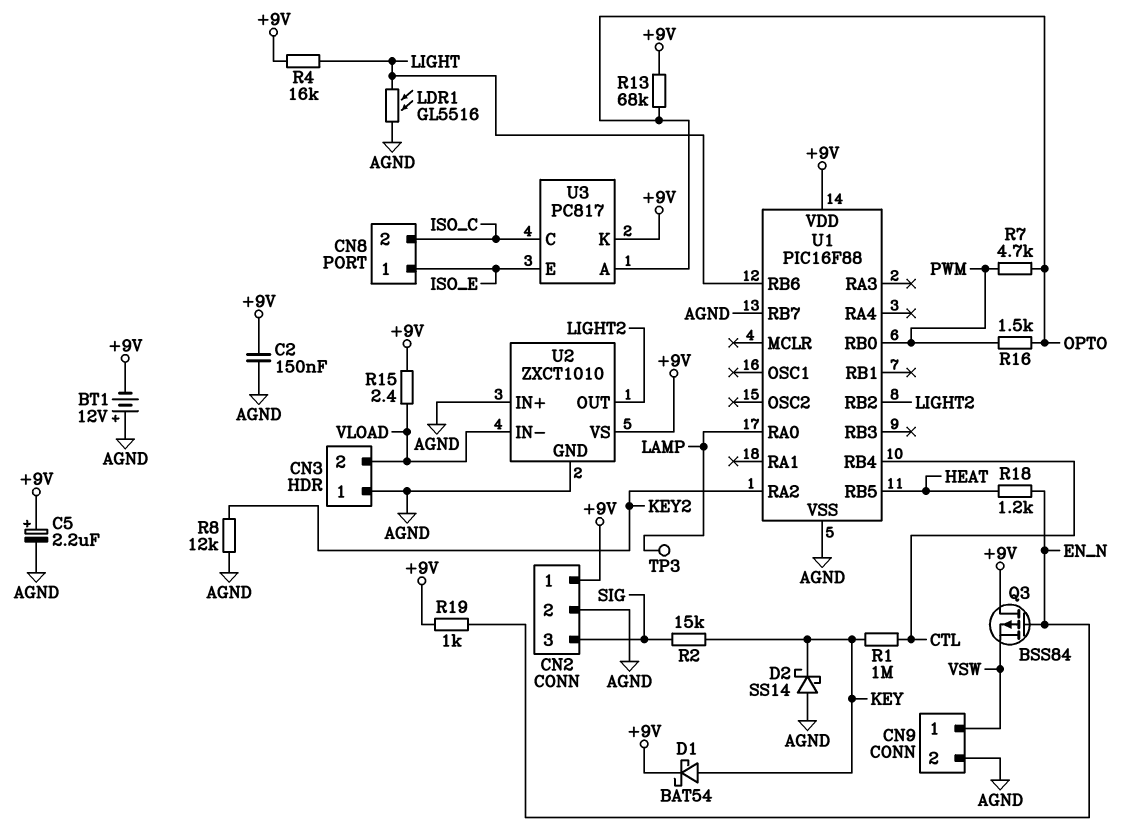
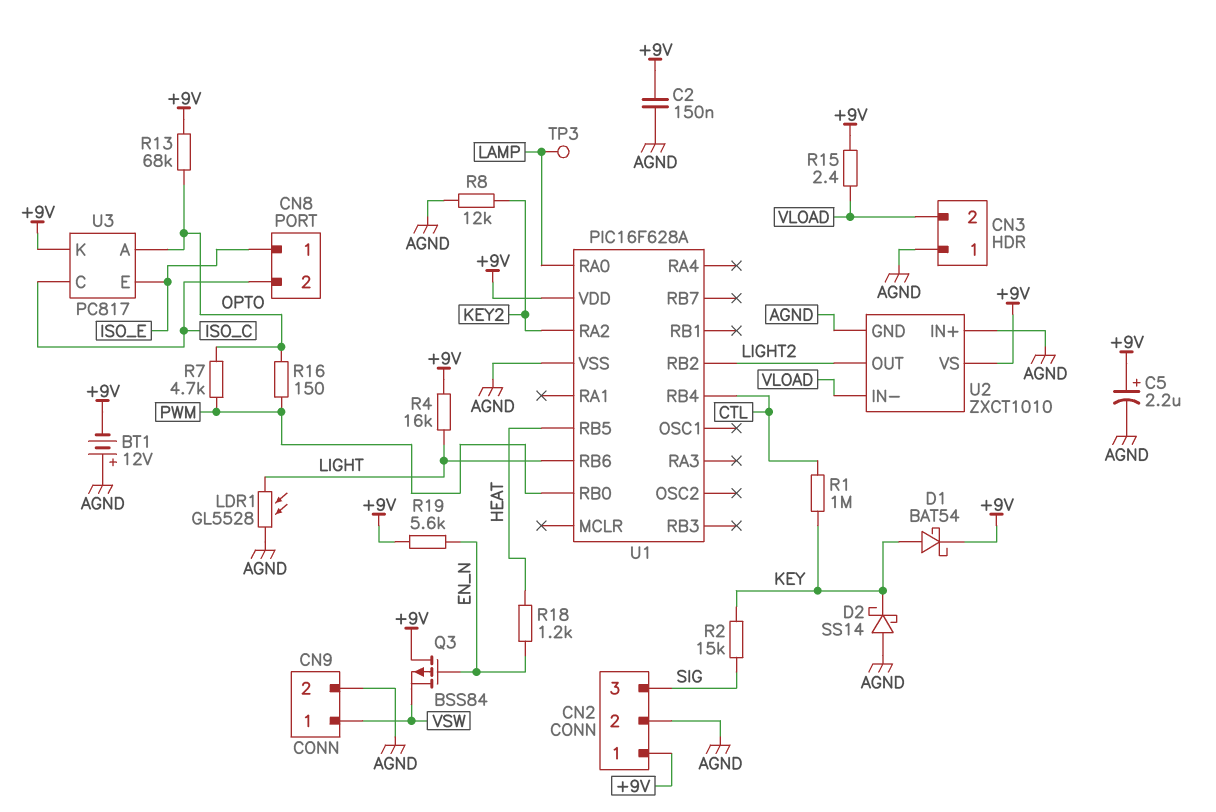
LDR1: GL5516 (AGND, LIGHT) -> GL5528 (AGND, LIGHT)
R16: 1.5k (OPTO, PWM) -> 150 (OPTO, PWM)
R19: 1k (+9V, EN_N) -> 5.6k (+9V, EN_N)
U1: PIC16F88 -> PIC16F628A
U1 pin RB7: AGND -> none

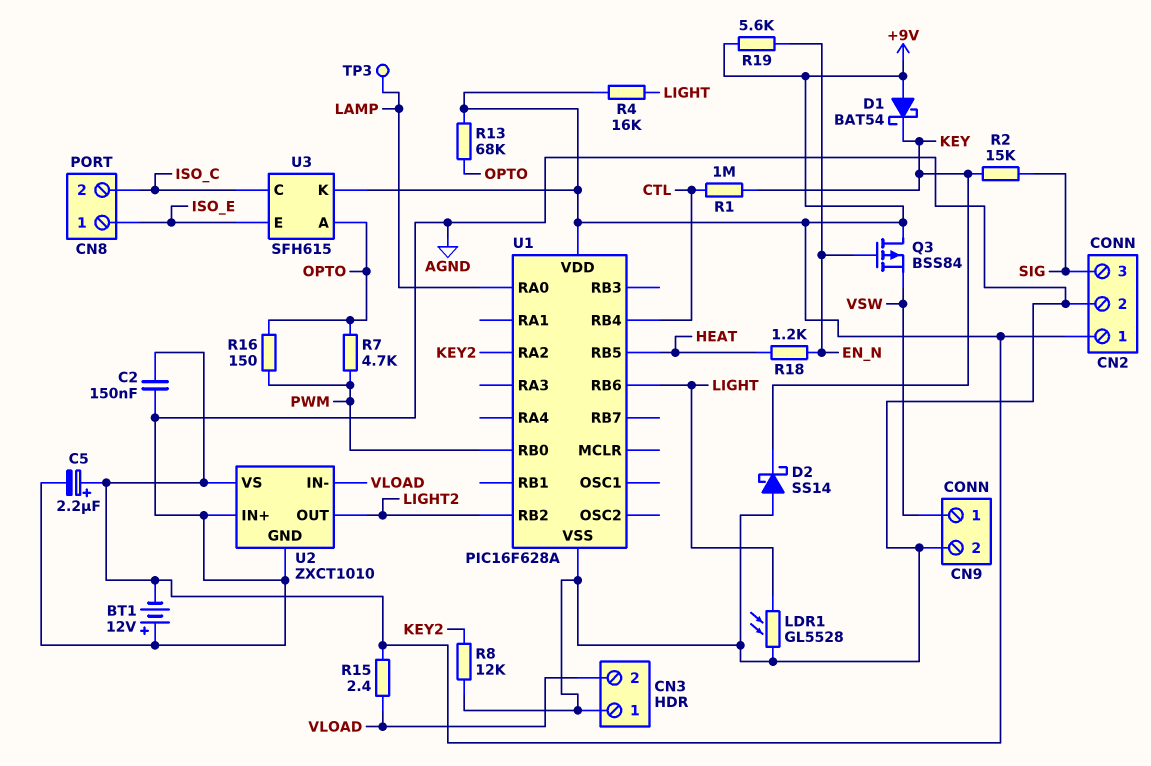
D1: schottky BAT54 (A KEY, K +9V) -> schottky BAT54 (A +9V, K KEY)
U3: PC817 -> SFH615

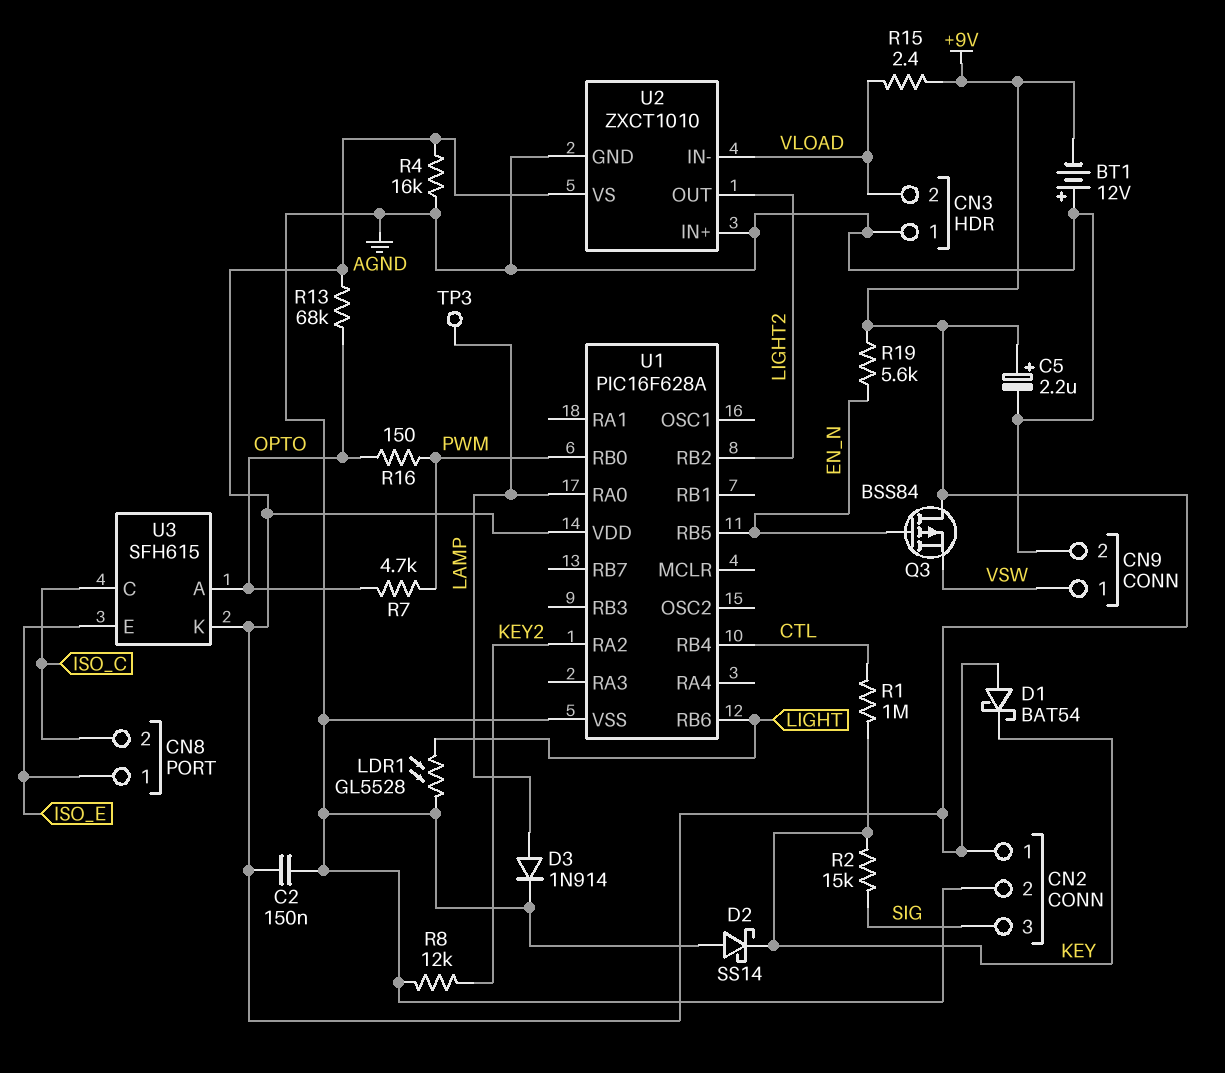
D3: none -> diode 1N914 (A LAMP, K AGND)
R4: 16k (+9V, LIGHT) -> 16k (+9V, AGND)
R18: 1.2k (EN_N, HEAT) -> none
U1 pin RB5: HEAT -> EN_N

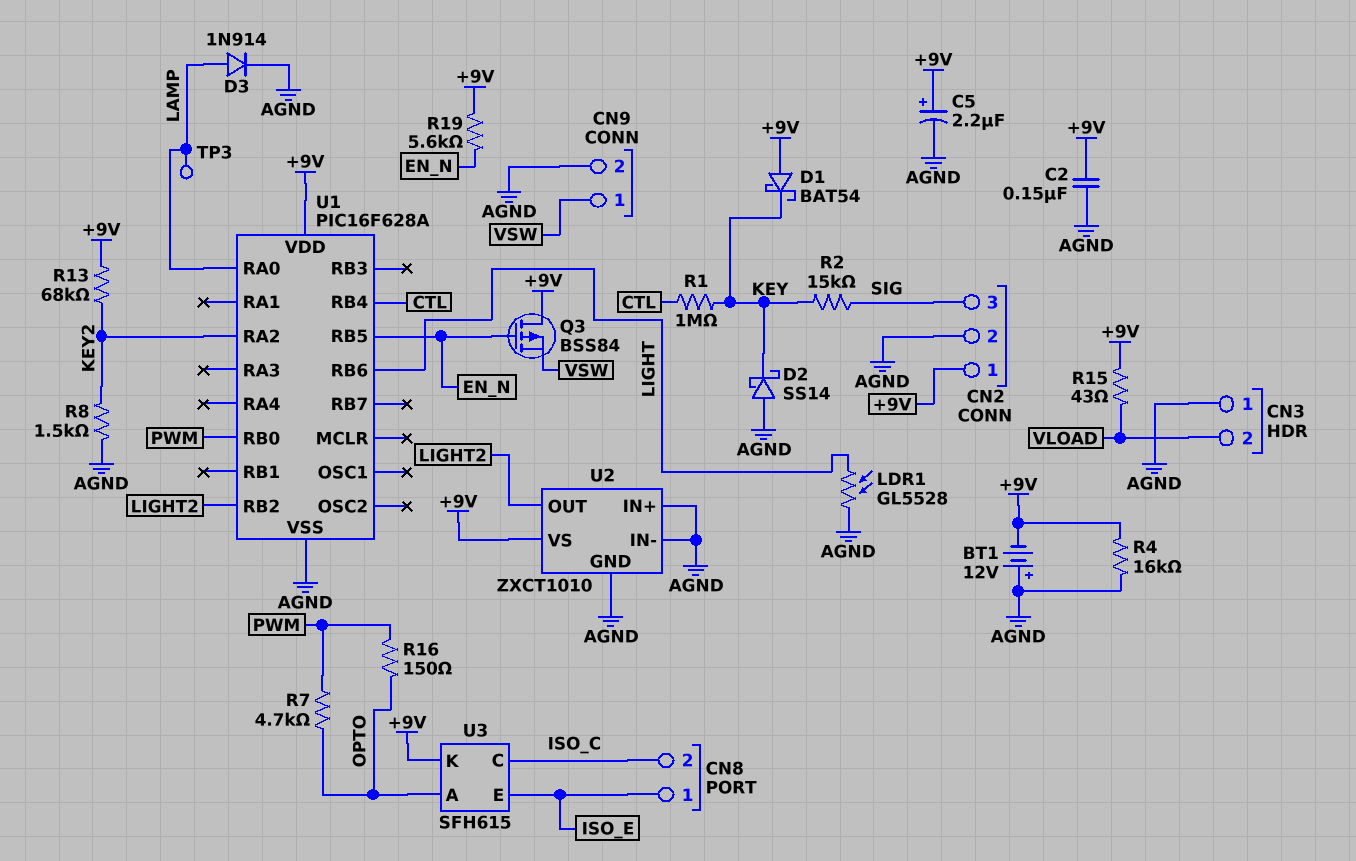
R8: 12k (AGND, KEY2) -> 1.5k (AGND, KEY2)
R13: 68k (+9V, OPTO) -> 68k (+9V, KEY2)
R15: 2.4 (+9V, VLOAD) -> 43 (+9V, VLOAD)
U2 pin IN-: VLOAD -> AGND

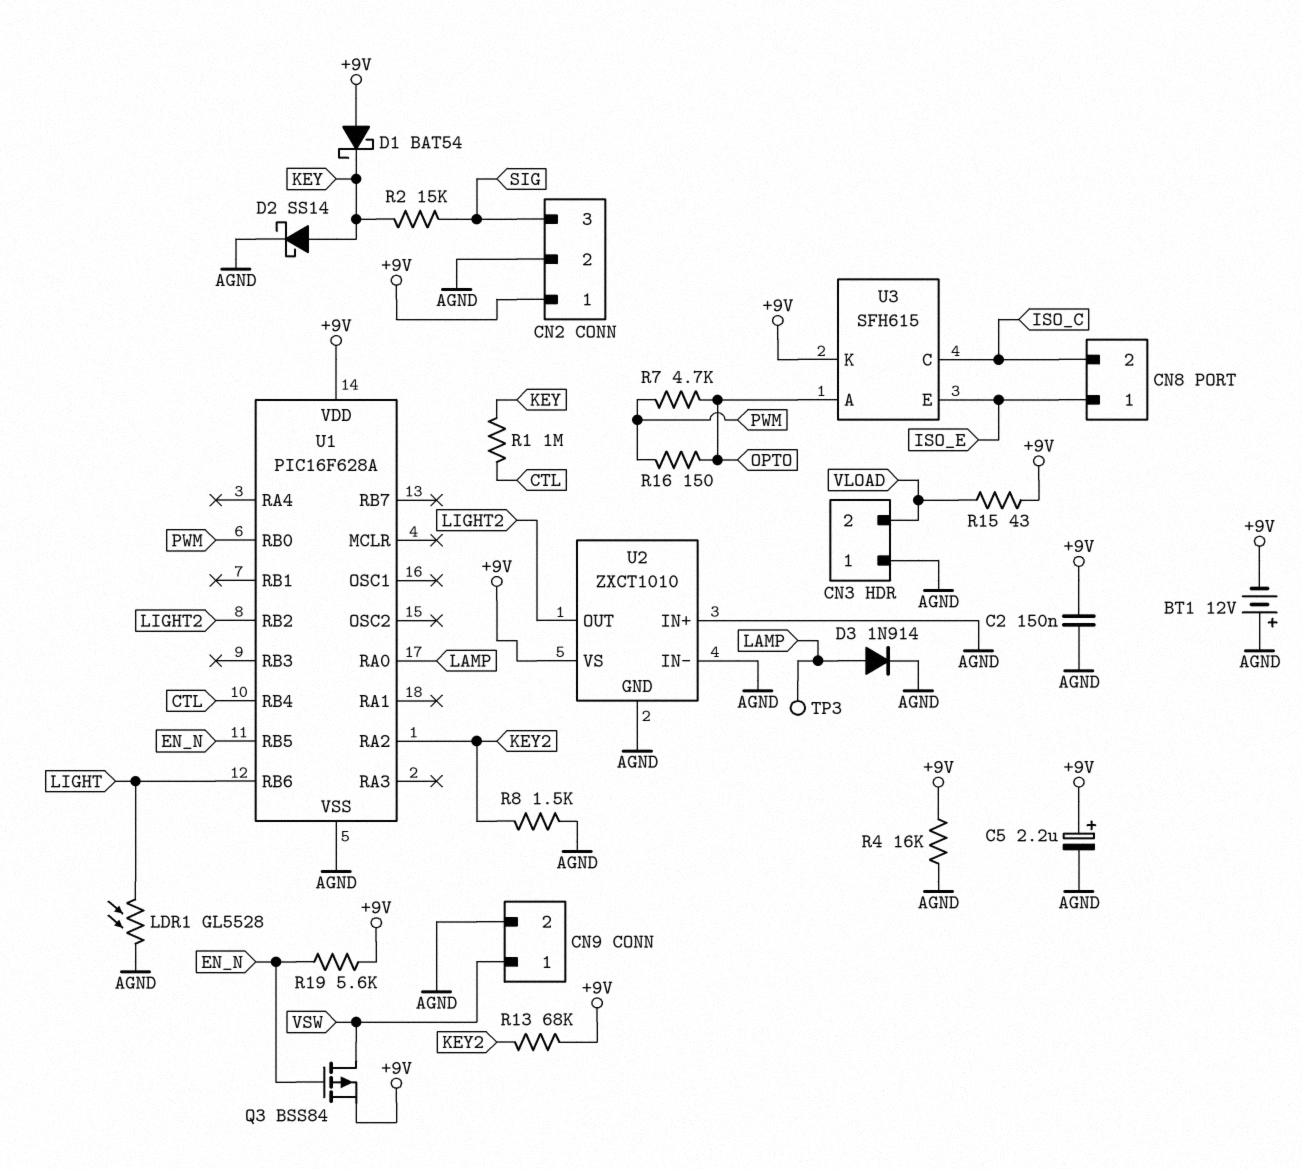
D2: schottky SS14 (A AGND, K KEY) -> schottky SS14 (A KEY, K AGND)
Q3: PMOS BSS84 (G EN_N, D +9V, S VSW) -> PMOS BSS84 (G EN_N, D VSW, S +9V)

